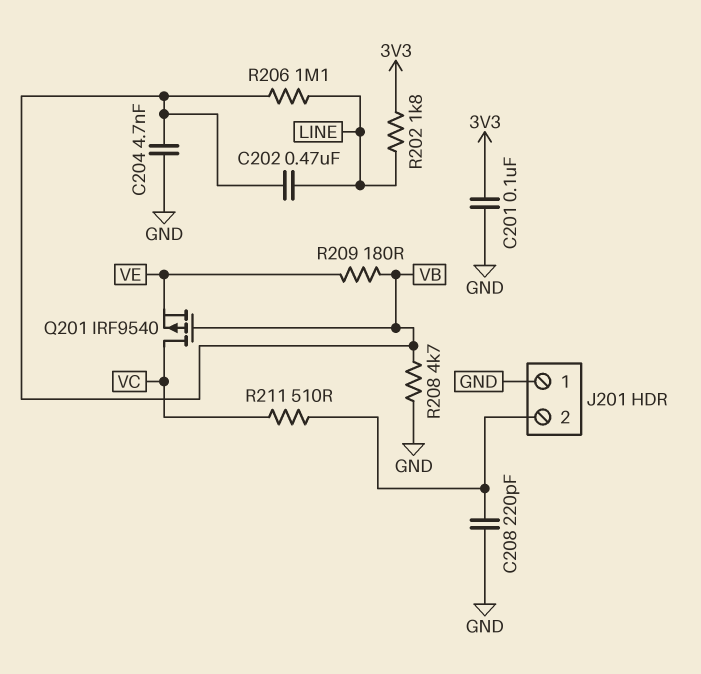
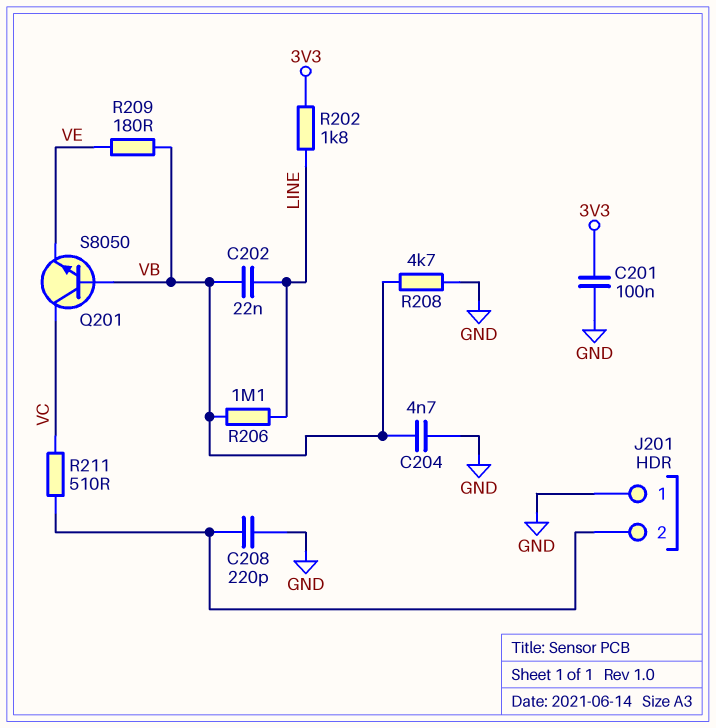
C202: 470nF (LINE, VB) -> 22nF (LINE, VB)
Q201: PMOS IRF9540 (G VB, D VC, S VE) -> NPN S8050 (B VB, C VC, E VE)

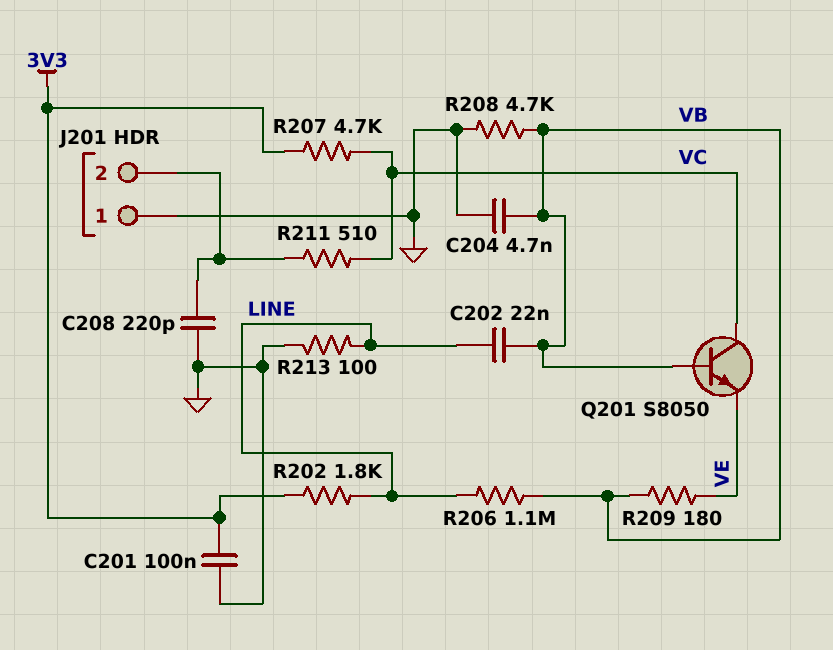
R207: none -> 4.7k (3V3, VC)
R213: none -> 100 (GND, LINE)

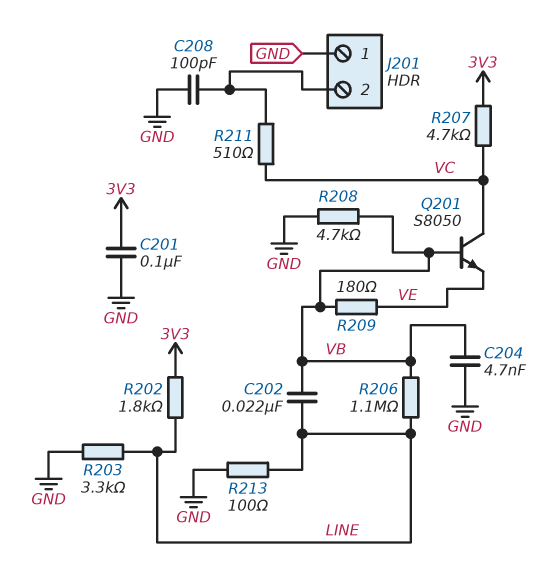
C208: 220pF (GND, J201/2) -> 100pF (GND, J201/2)
R203: none -> 3.3k (GND, LINE)

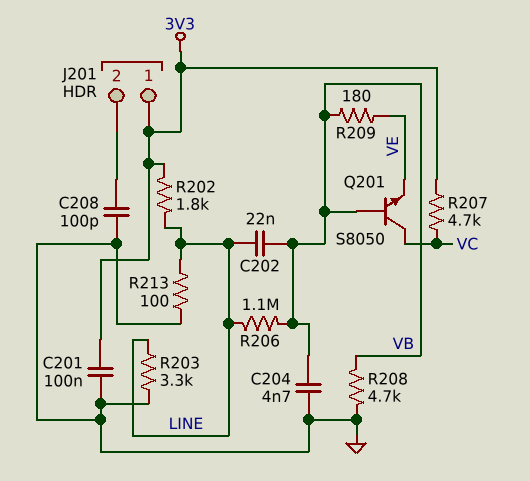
J201 pin 1: GND -> 3V3
R211: 510 (J201/2, VC) -> none

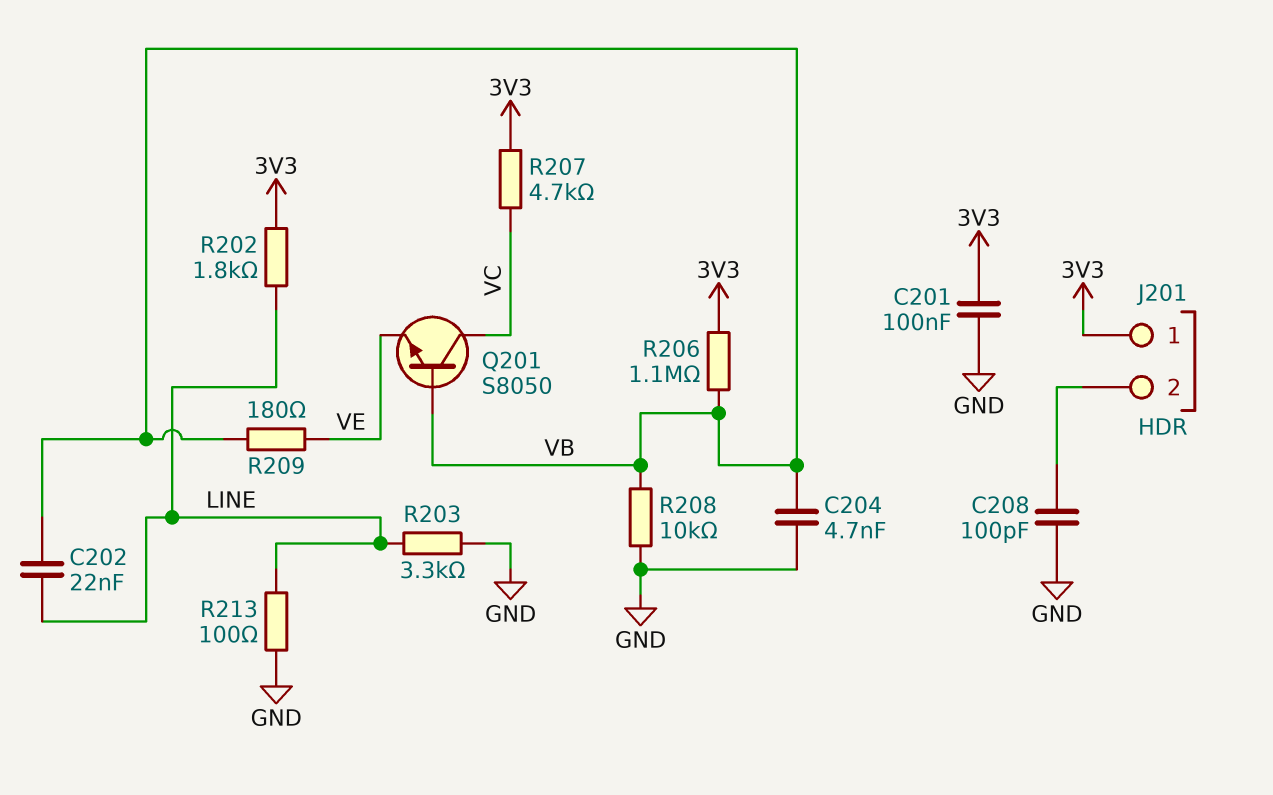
R206: 1.1M (LINE, VB) -> 1.1M (3V3, VB)
R208: 4.7k (GND, VB) -> 10k (GND, VB)

